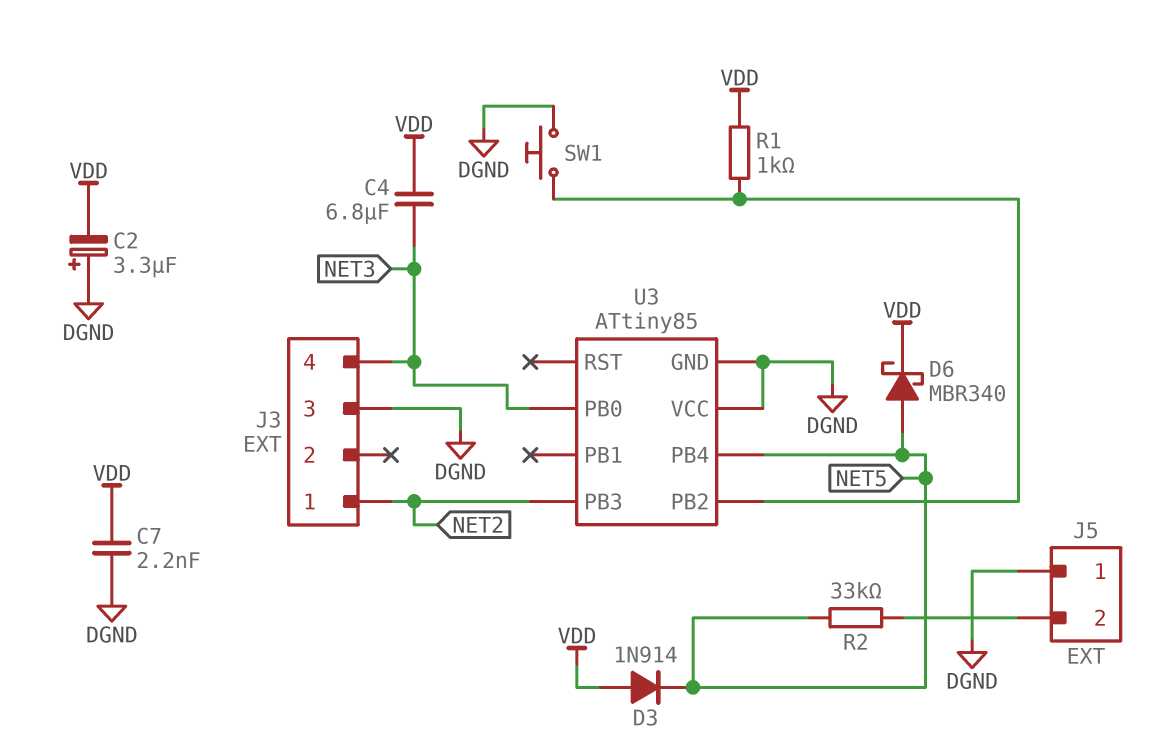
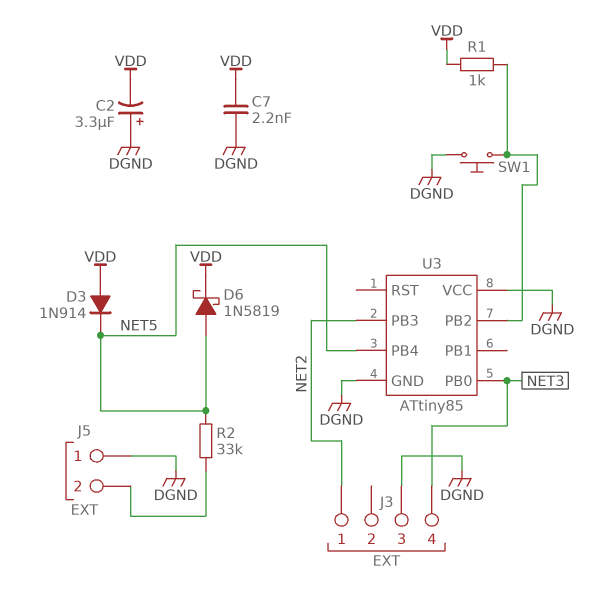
C4: 6.8uF (NET3, VDD) -> none
D6: schottky MBR340 (A NET5, K VDD) -> schottky 1N5819 (A NET5, K VDD)

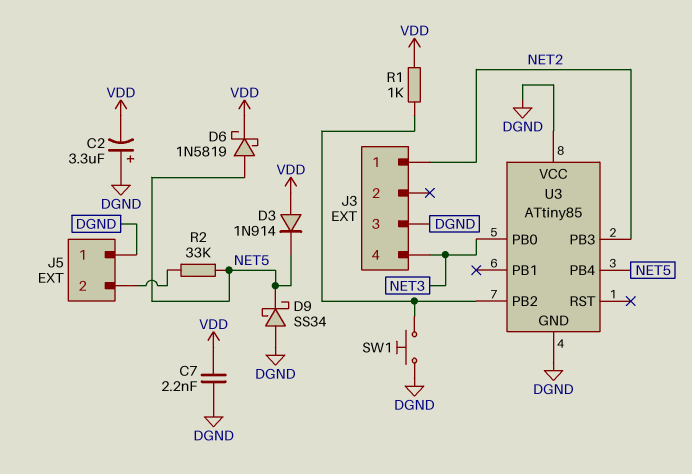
D9: none -> schottky SS34 (A DGND, K NET5)

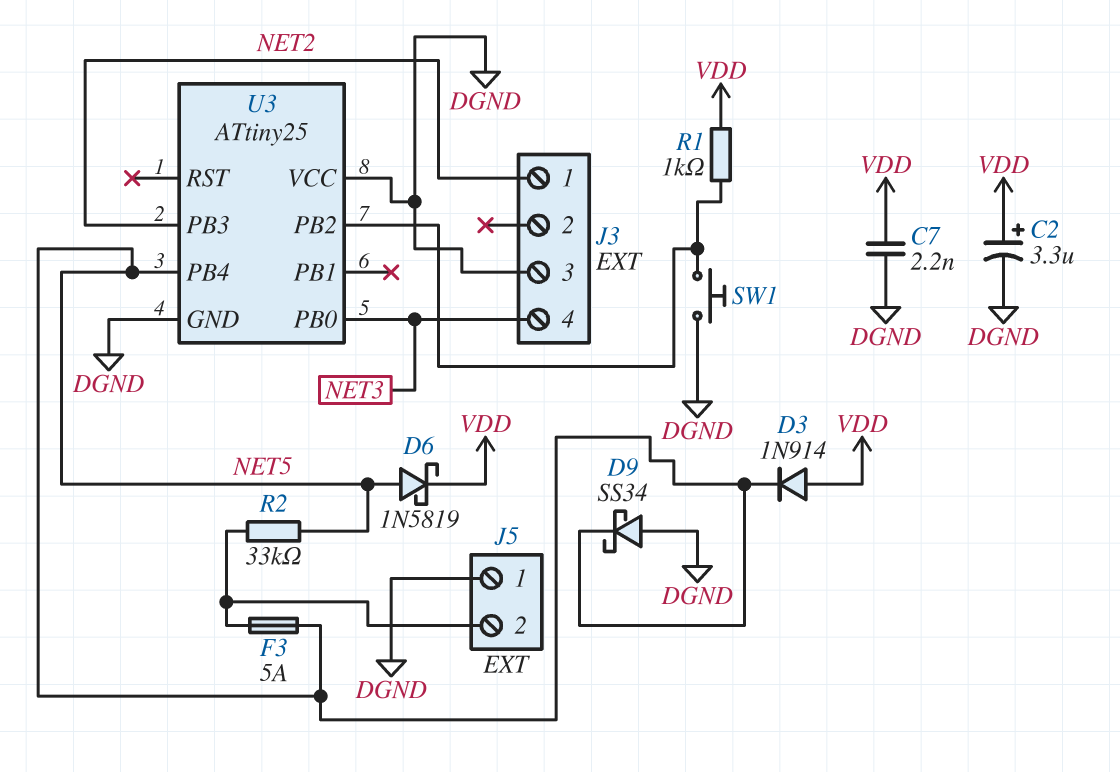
C2: 3.3uF (plus DGND, minus VDD) -> 3.3uF (plus VDD, minus DGND)
F3: none -> 5A (J5/2, NET5)
U3: ATtiny85 -> ATtiny25

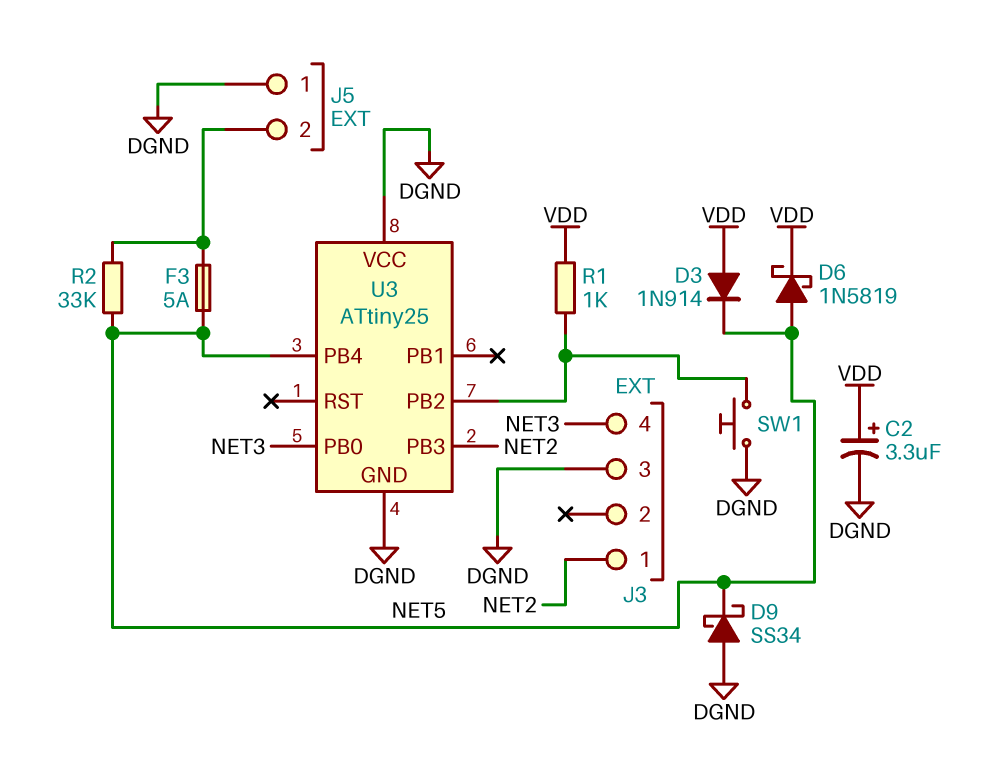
C7: 2.2nF (DGND, VDD) -> none

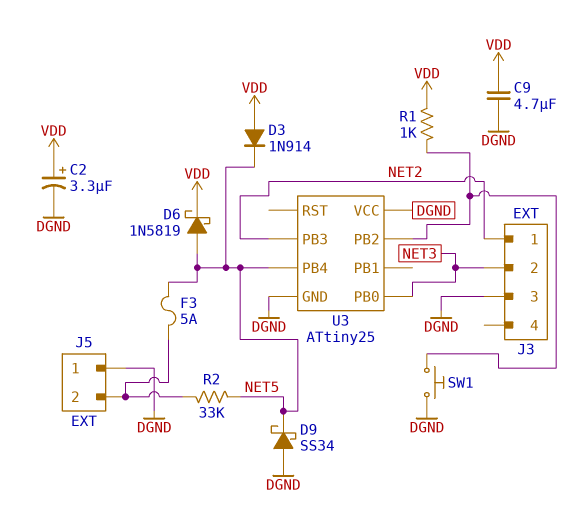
C9: none -> 4.7uF (DGND, VDD)
J3 pin 2: none -> NET3
J3 pin 4: NET3 -> none

